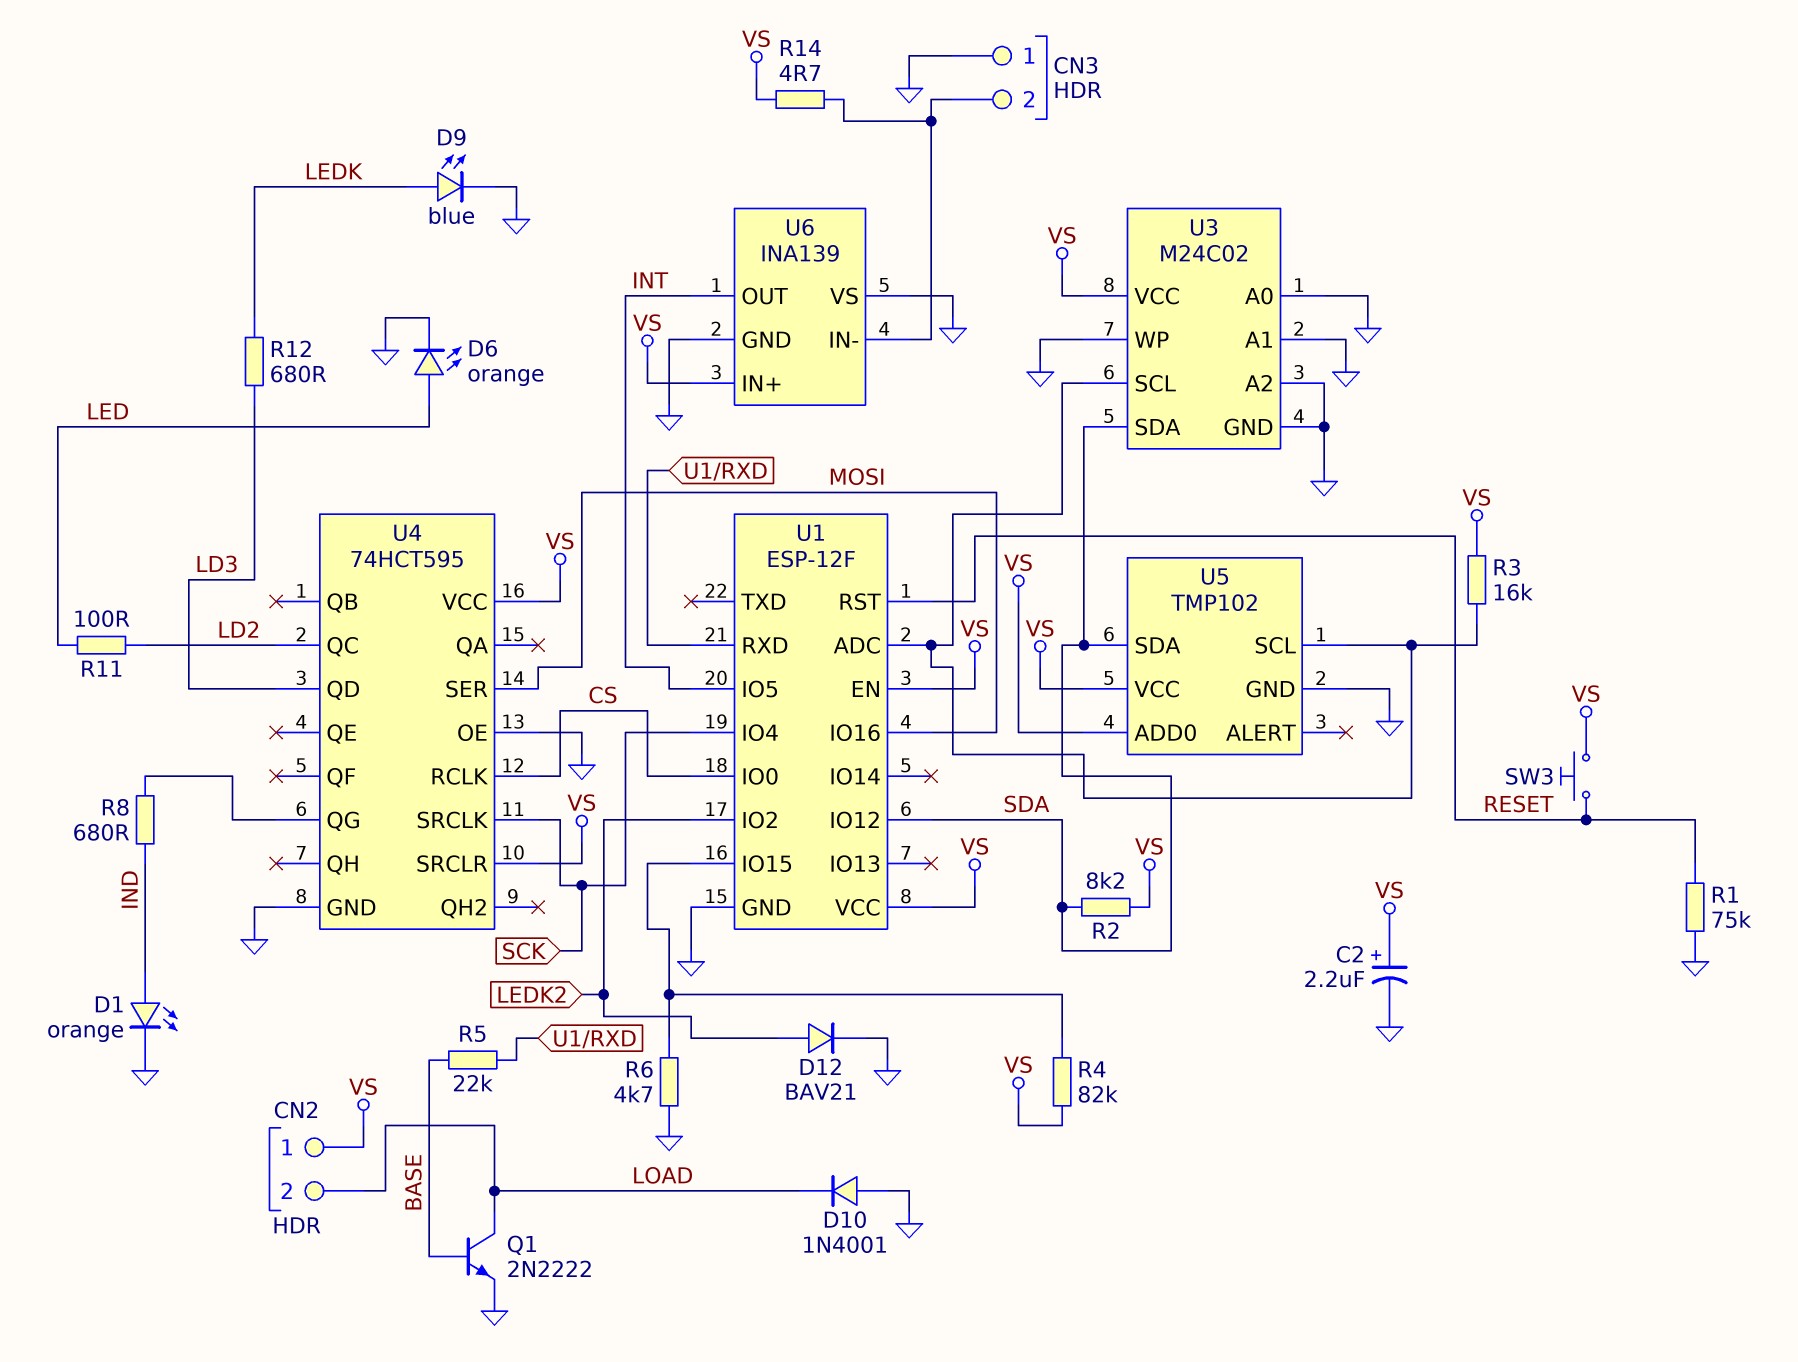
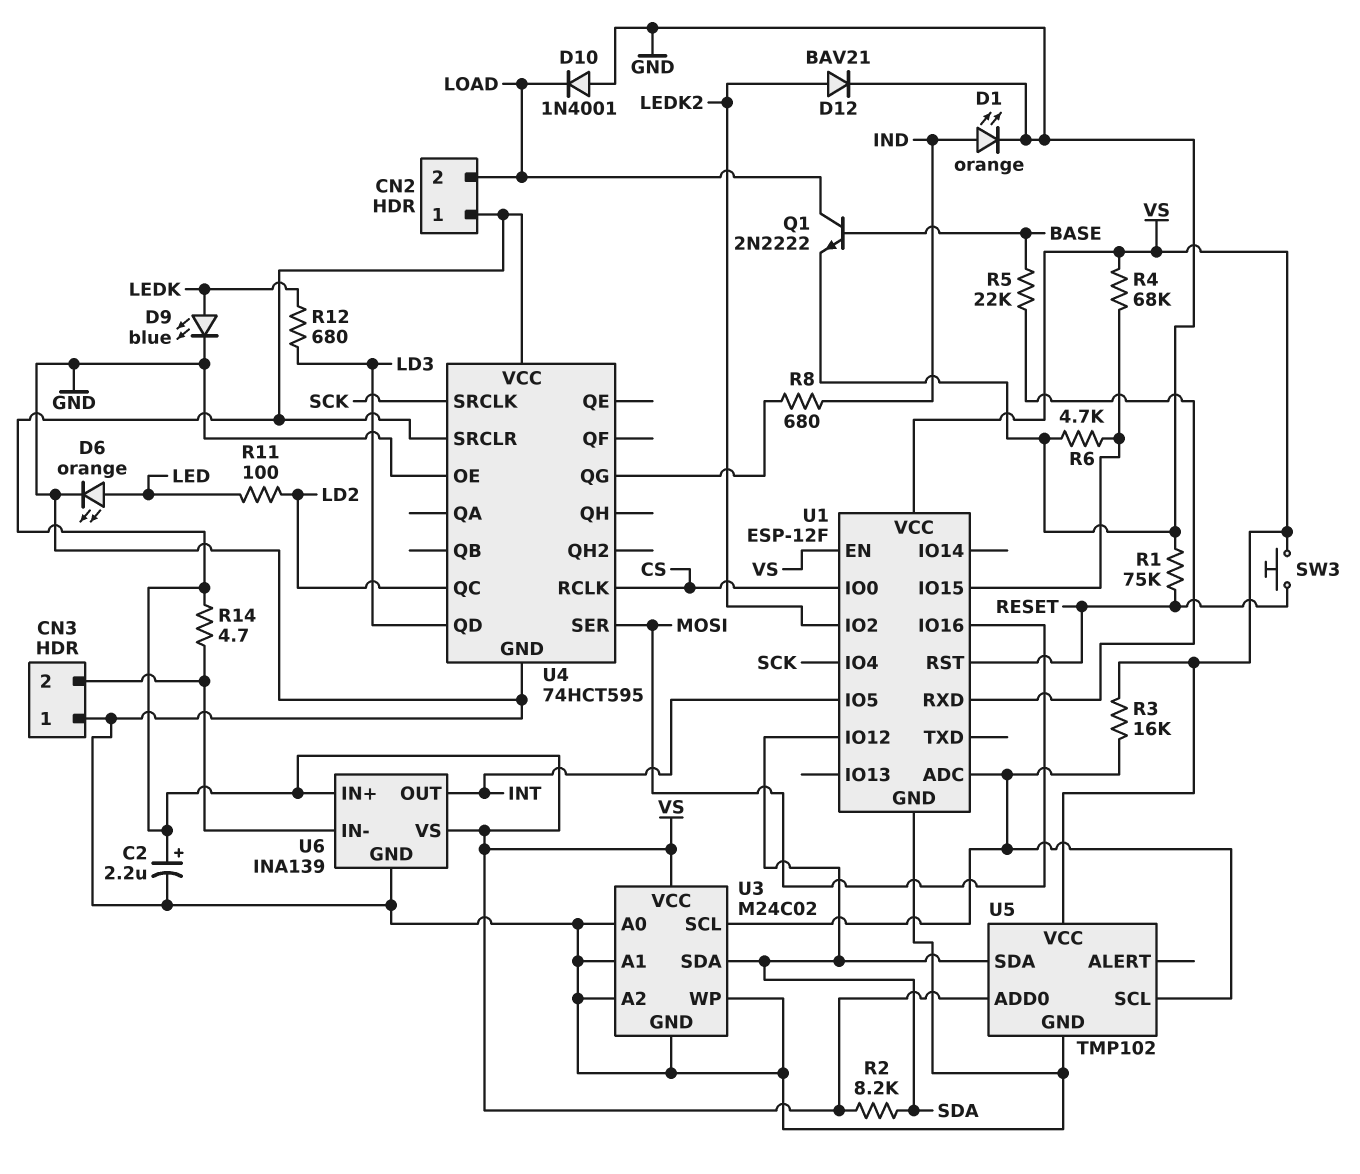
R4: 82k (U1/IO15, VS) -> 68k (U1/IO15, VS)
U6 pin VS: GND -> VS

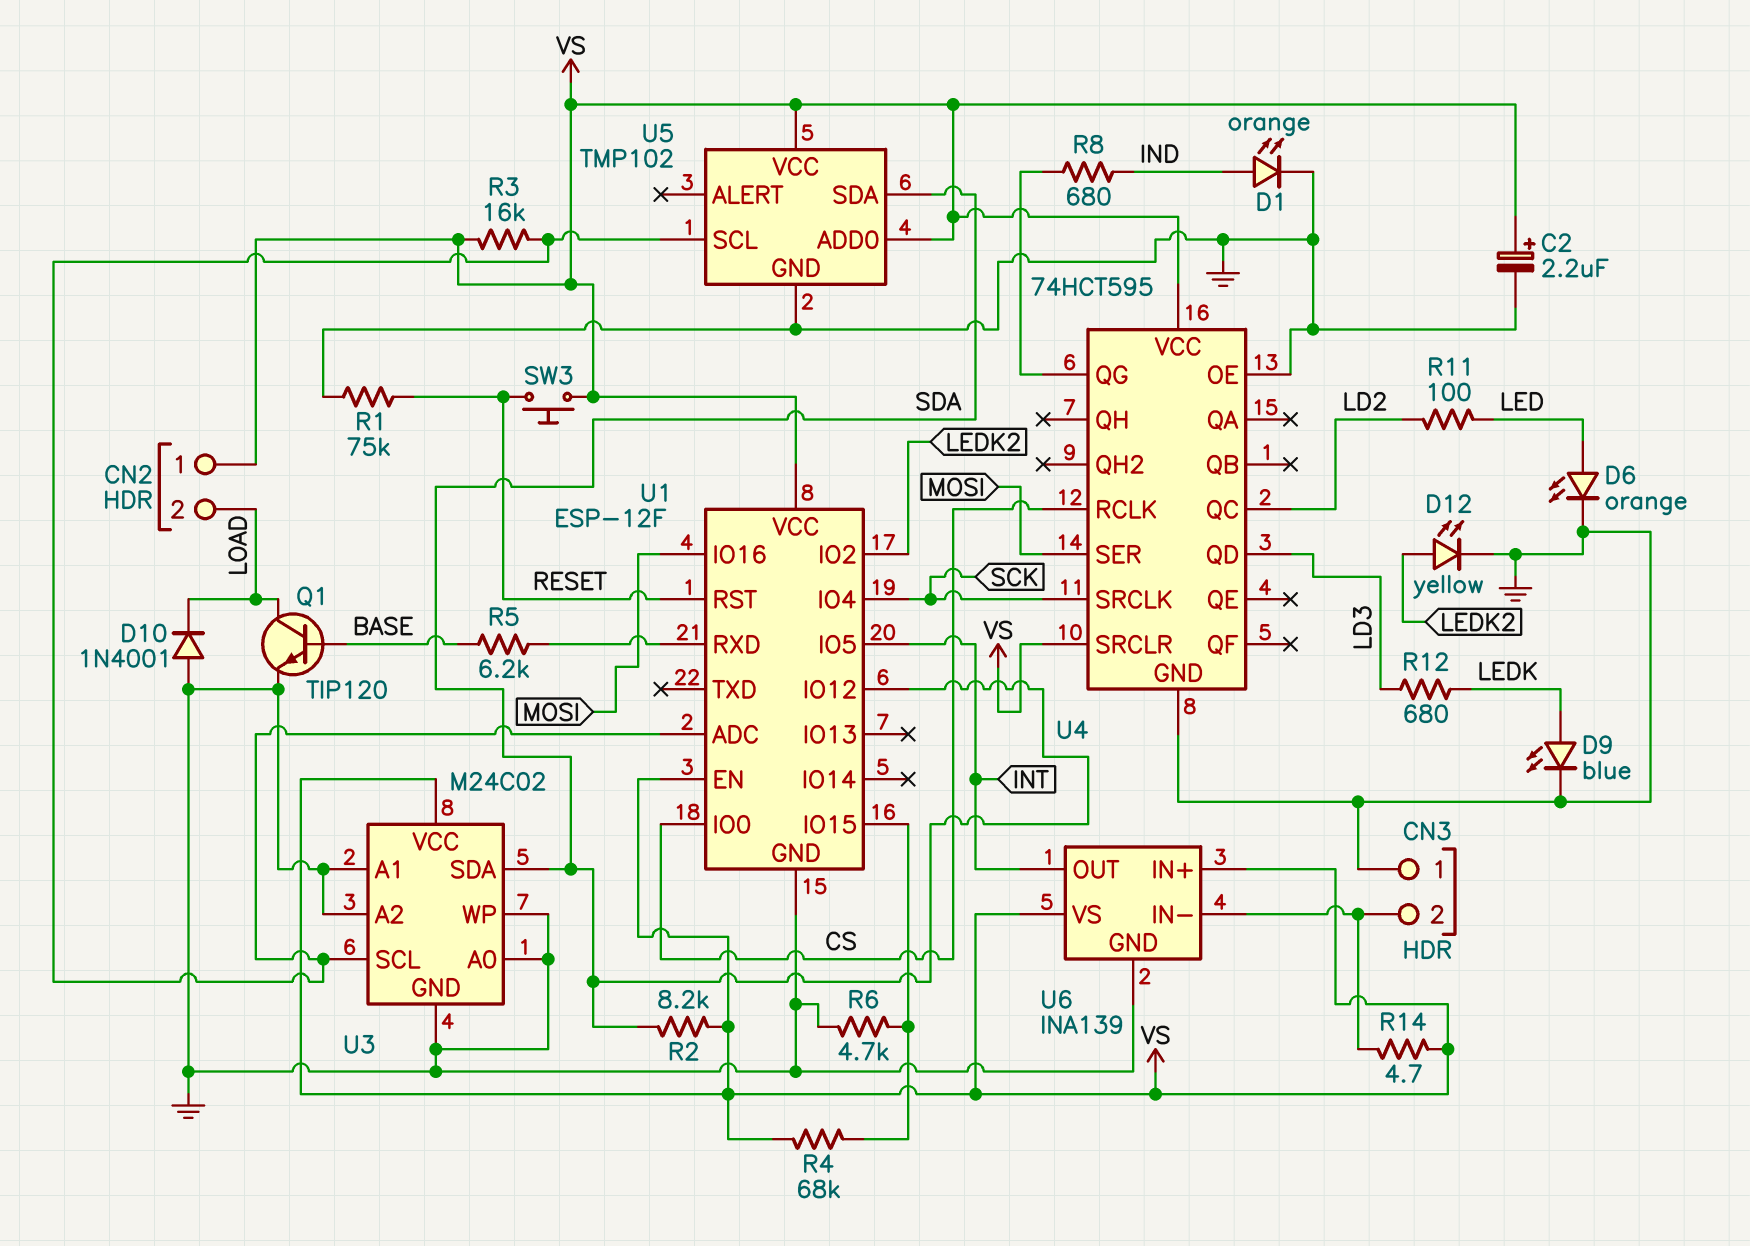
D12: diode BAV21 (A LEDK2, K GND) -> LED yellow (A LEDK2, K GND)
Q1: NPN 2N2222 (B BASE, C LOAD, E GND) -> NPN TIP120 (B BASE, C LOAD, E GND)
R5: 22k (BASE, U1/RXD) -> 6.2k (BASE, U1/RXD)

